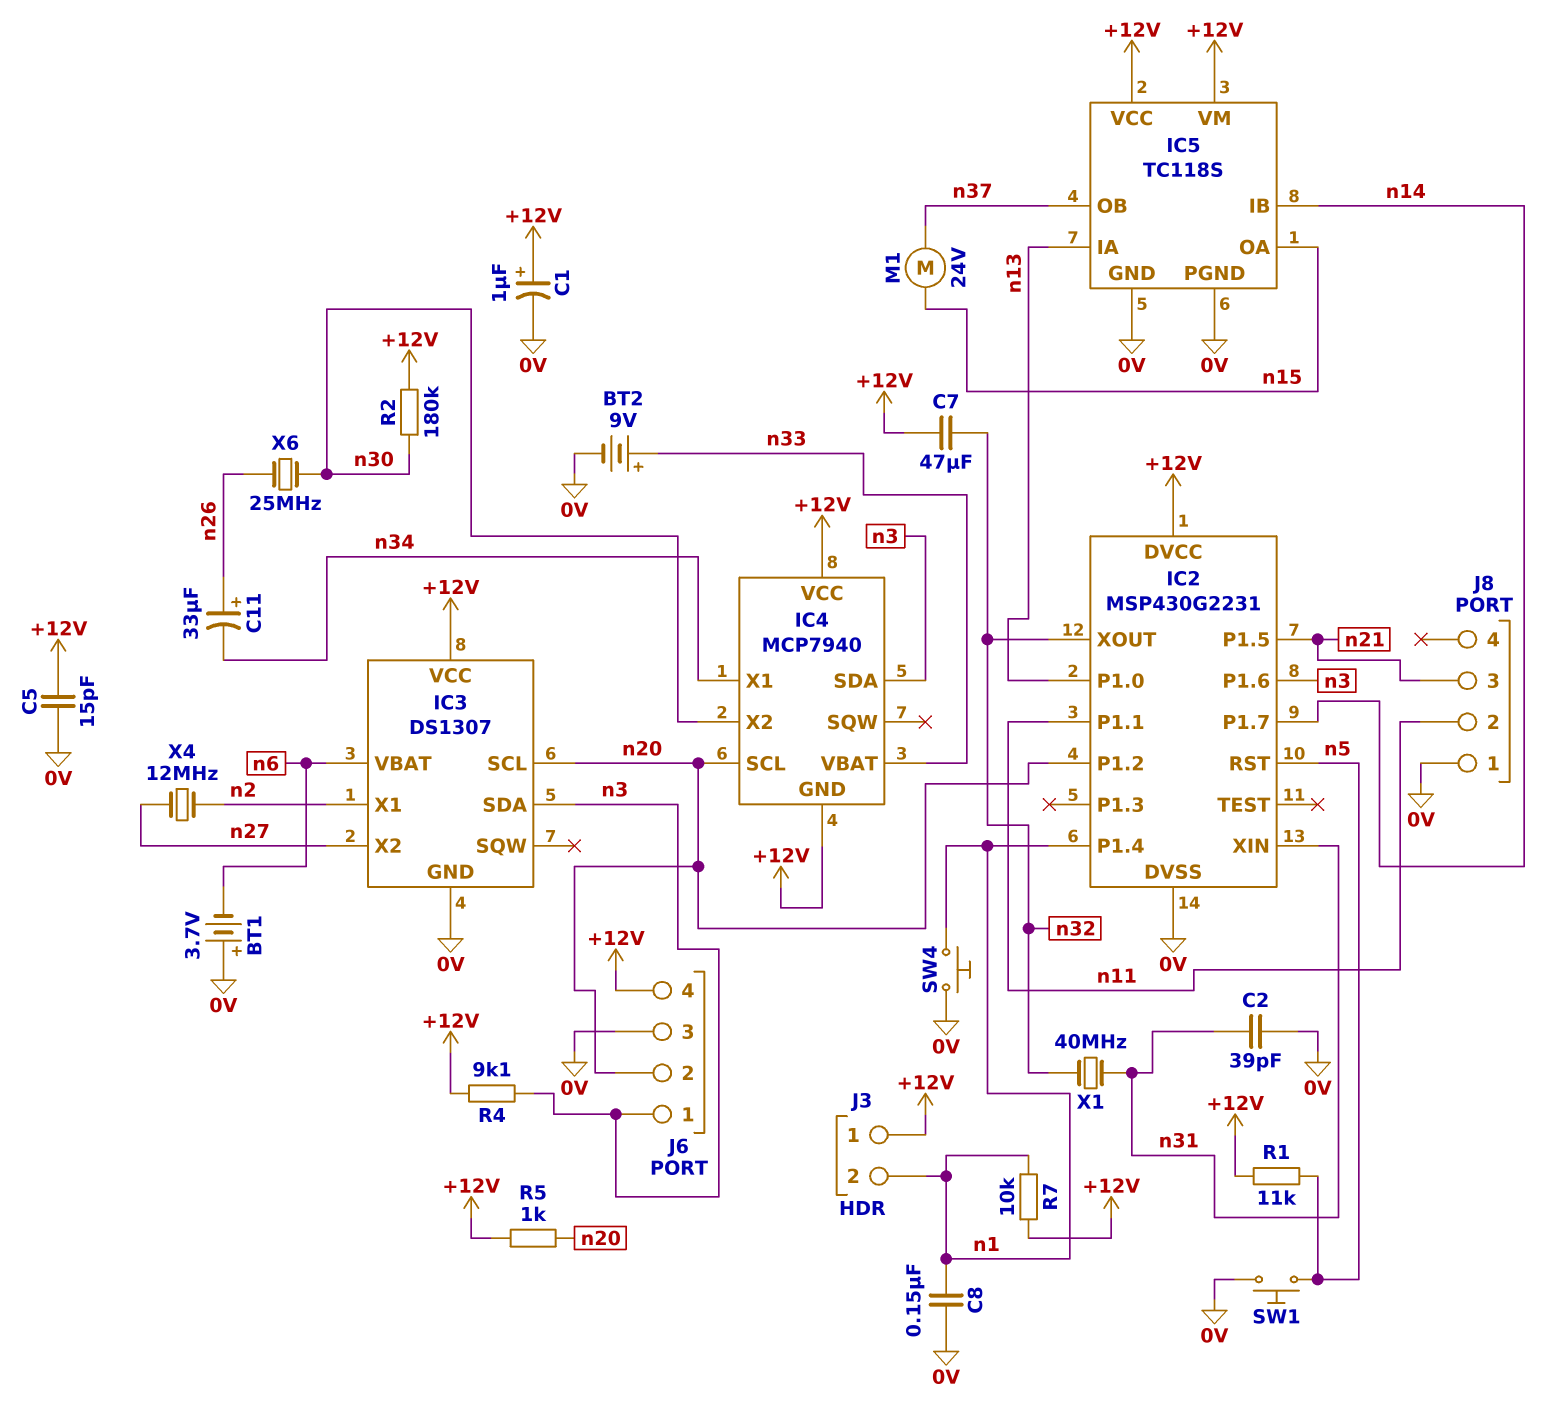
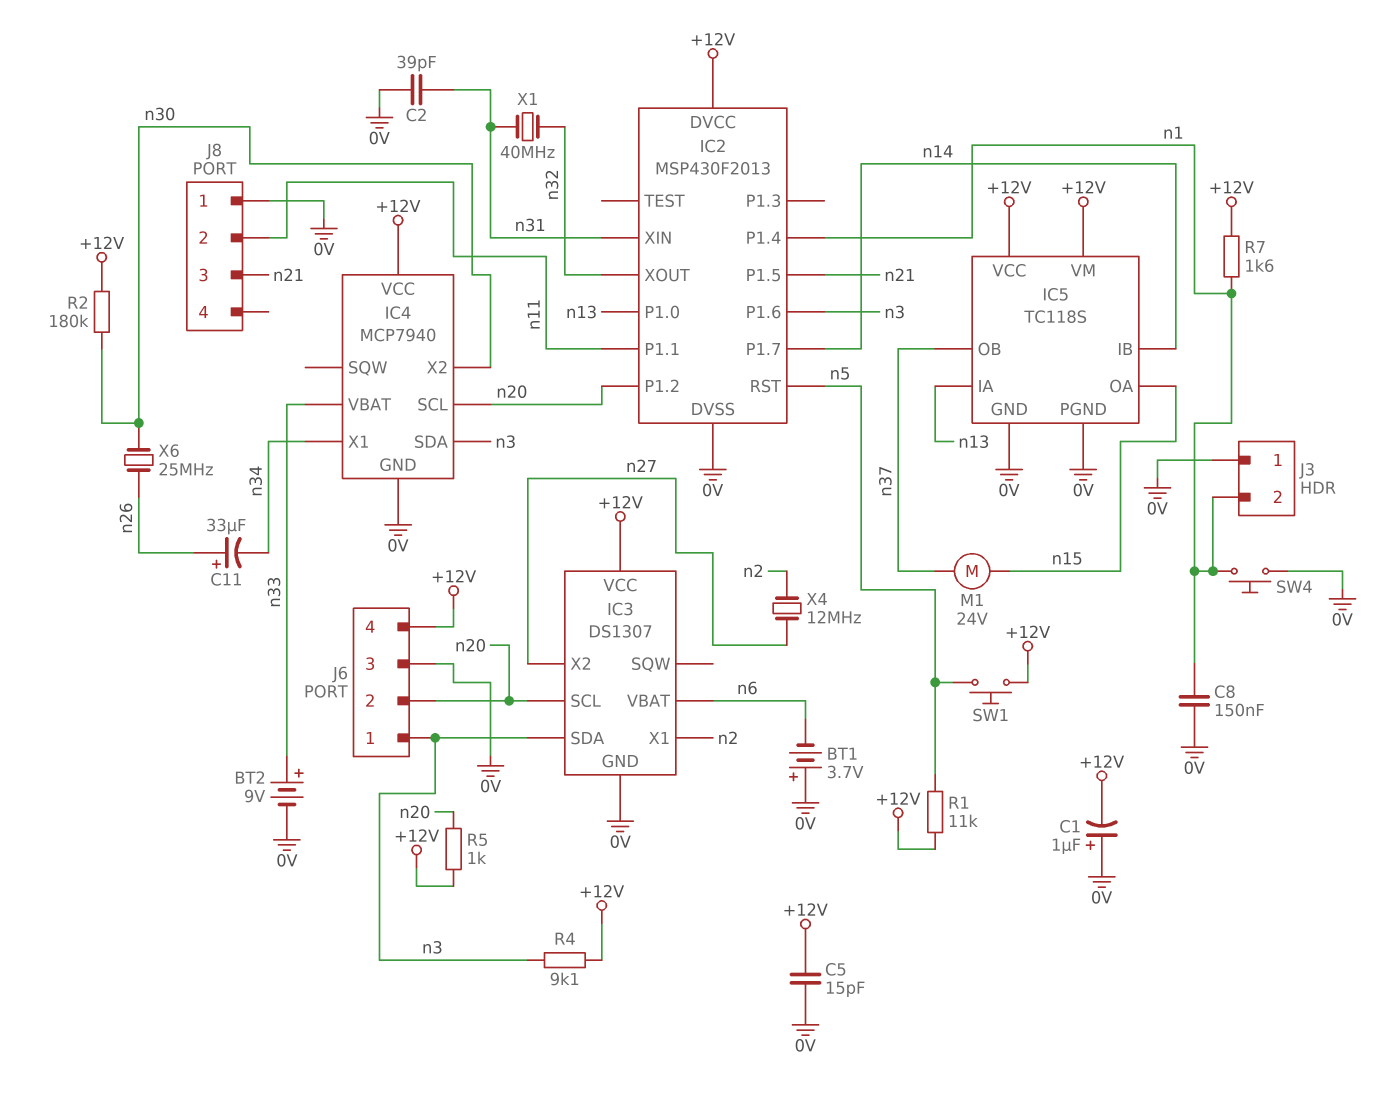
C1: 1uF (plus +12V, minus 0V) -> 1uF (plus 0V, minus +12V)
C7: 47uF (+12V, n32) -> none
IC2: MSP430G2231 -> MSP430F2013
IC4 pin GND: +12V -> 0V
J3 pin 1: +12V -> 0V
R7: 10k (+12V, n1) -> 1.6k (+12V, n1)
SW1: button (0V, n5) -> button (+12V, n5)

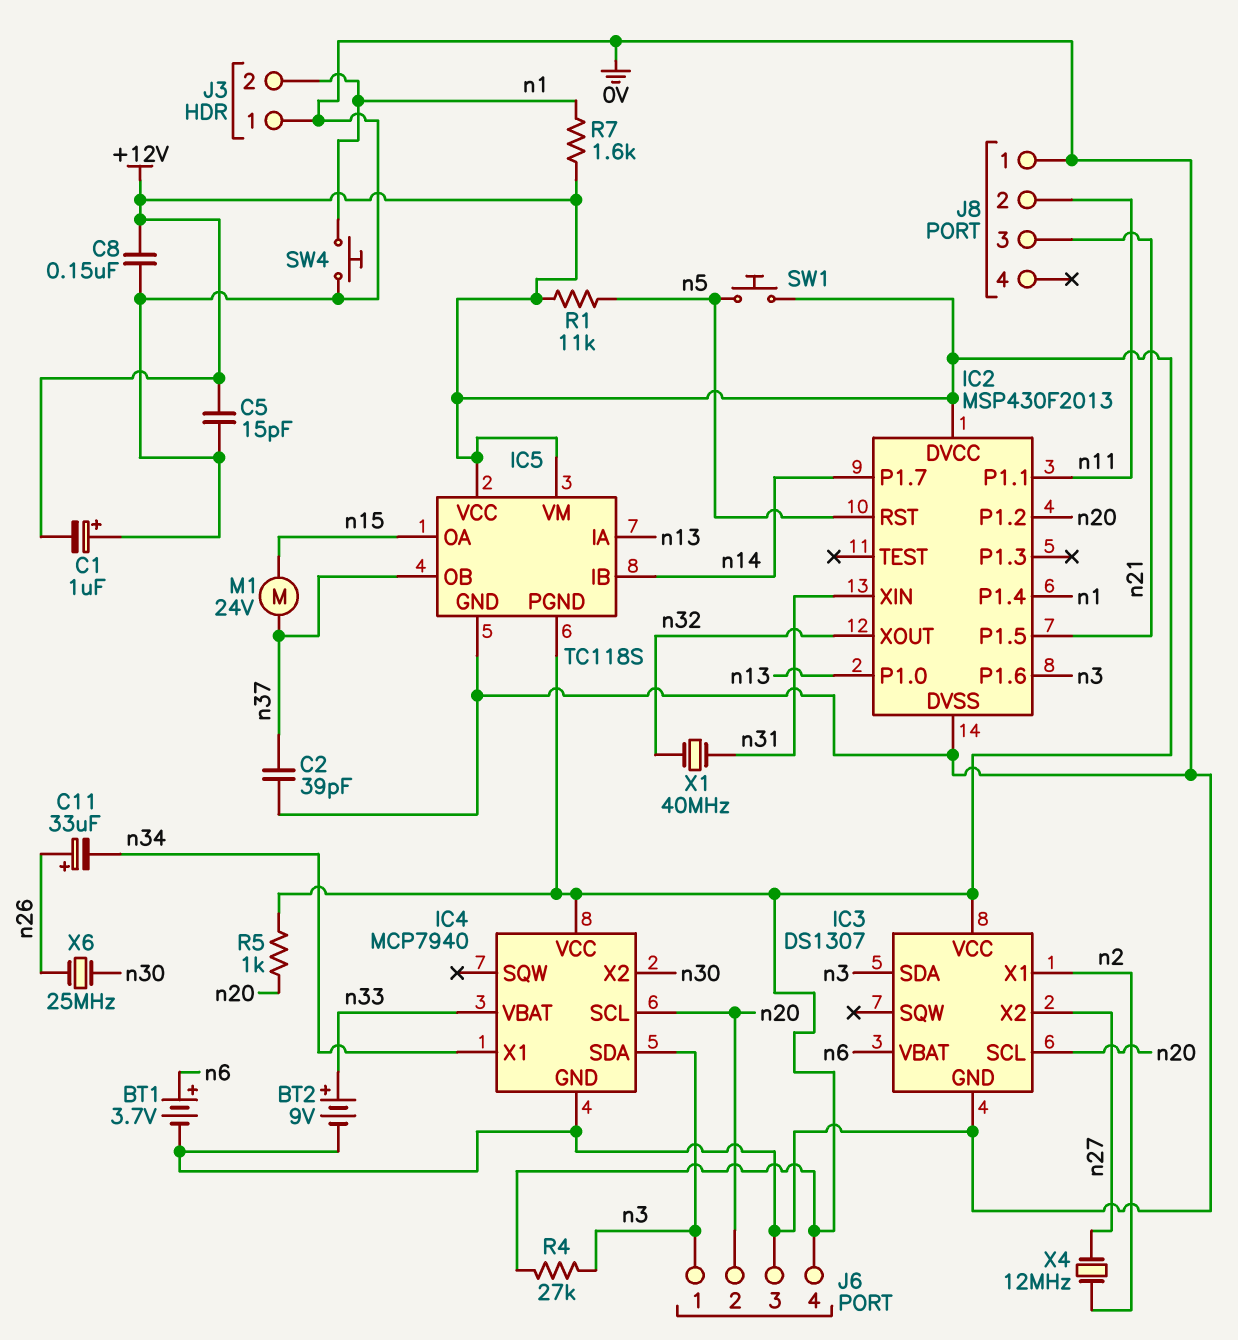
BT1: 3.7V (plus 0V, minus n6) -> 3.7V (plus n6, minus 0V)
C2: 39pF (0V, n31) -> 39pF (0V, n37)
C8: 150nF (0V, n1) -> 150nF (+12V, 0V)
IC5 pin PGND: 0V -> +12V
R2: 180k (+12V, n30) -> none
R4: 9.1k (+12V, n3) -> 27k (+12V, n3)

